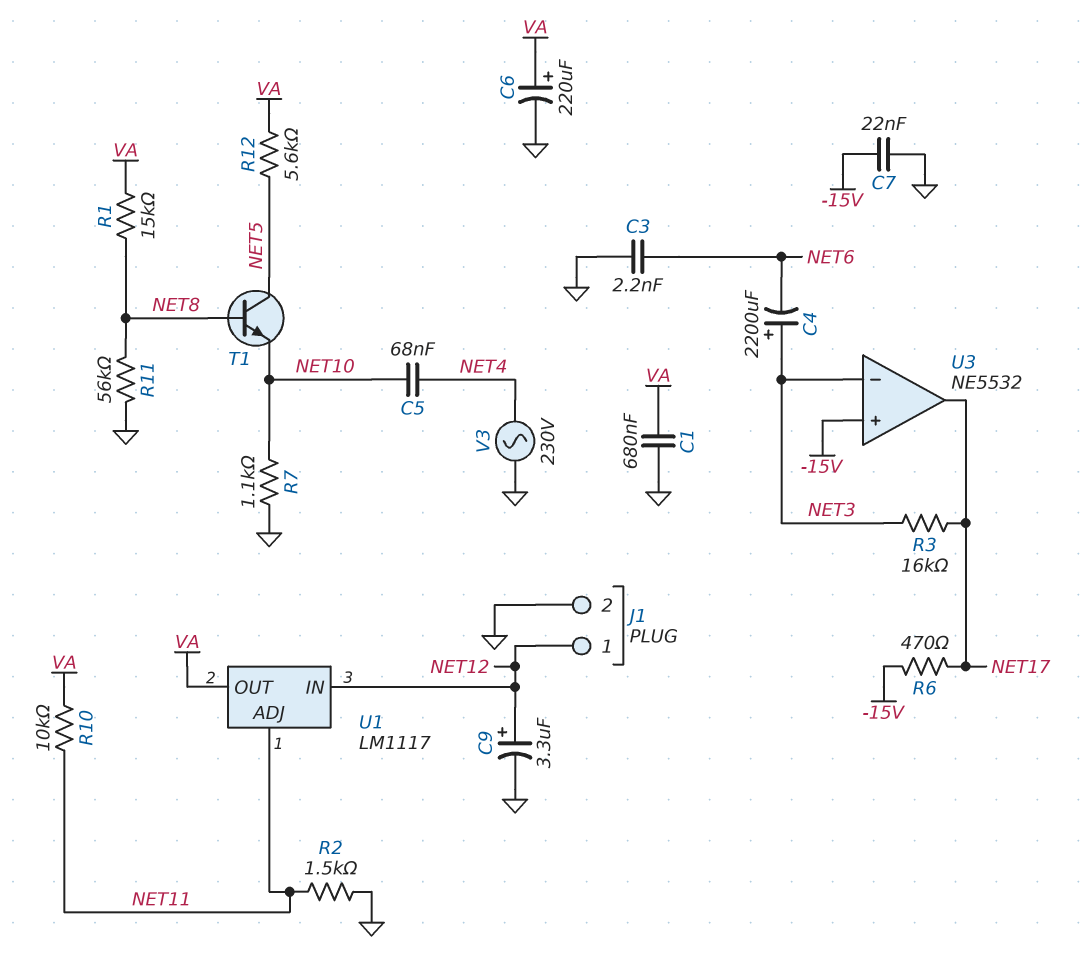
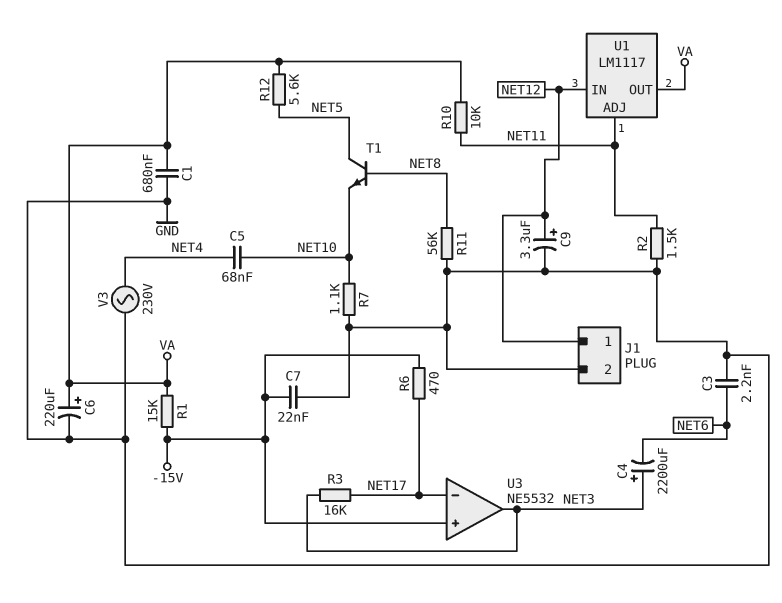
R1: 15k (NET8, VA) -> 15k (-15V, VA)
U3 pin in-: NET3 -> NET17
U3 pin out: NET17 -> NET3

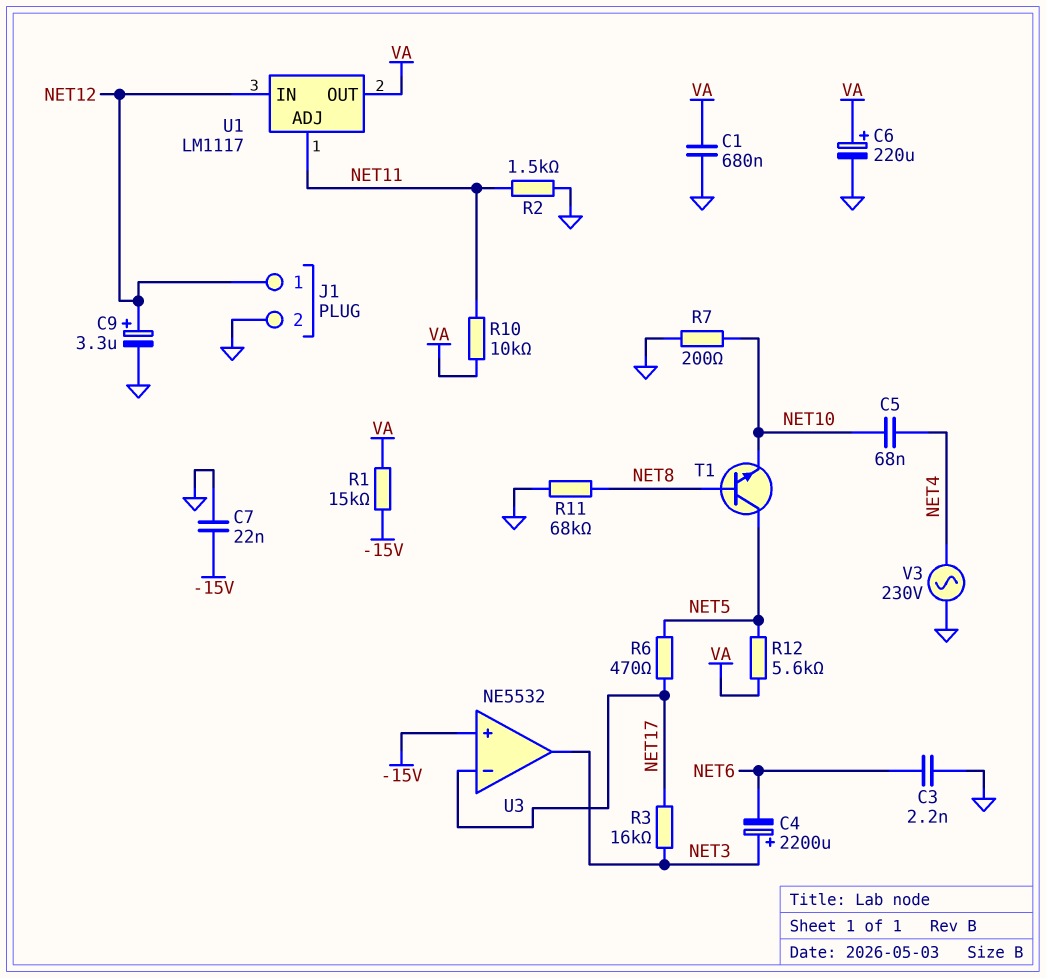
R6: 470 (-15V, NET17) -> 470 (NET5, NET17)
R7: 1.1k (GND, NET10) -> 200 (GND, NET10)
R11: 56k (GND, NET8) -> 68k (GND, NET8)

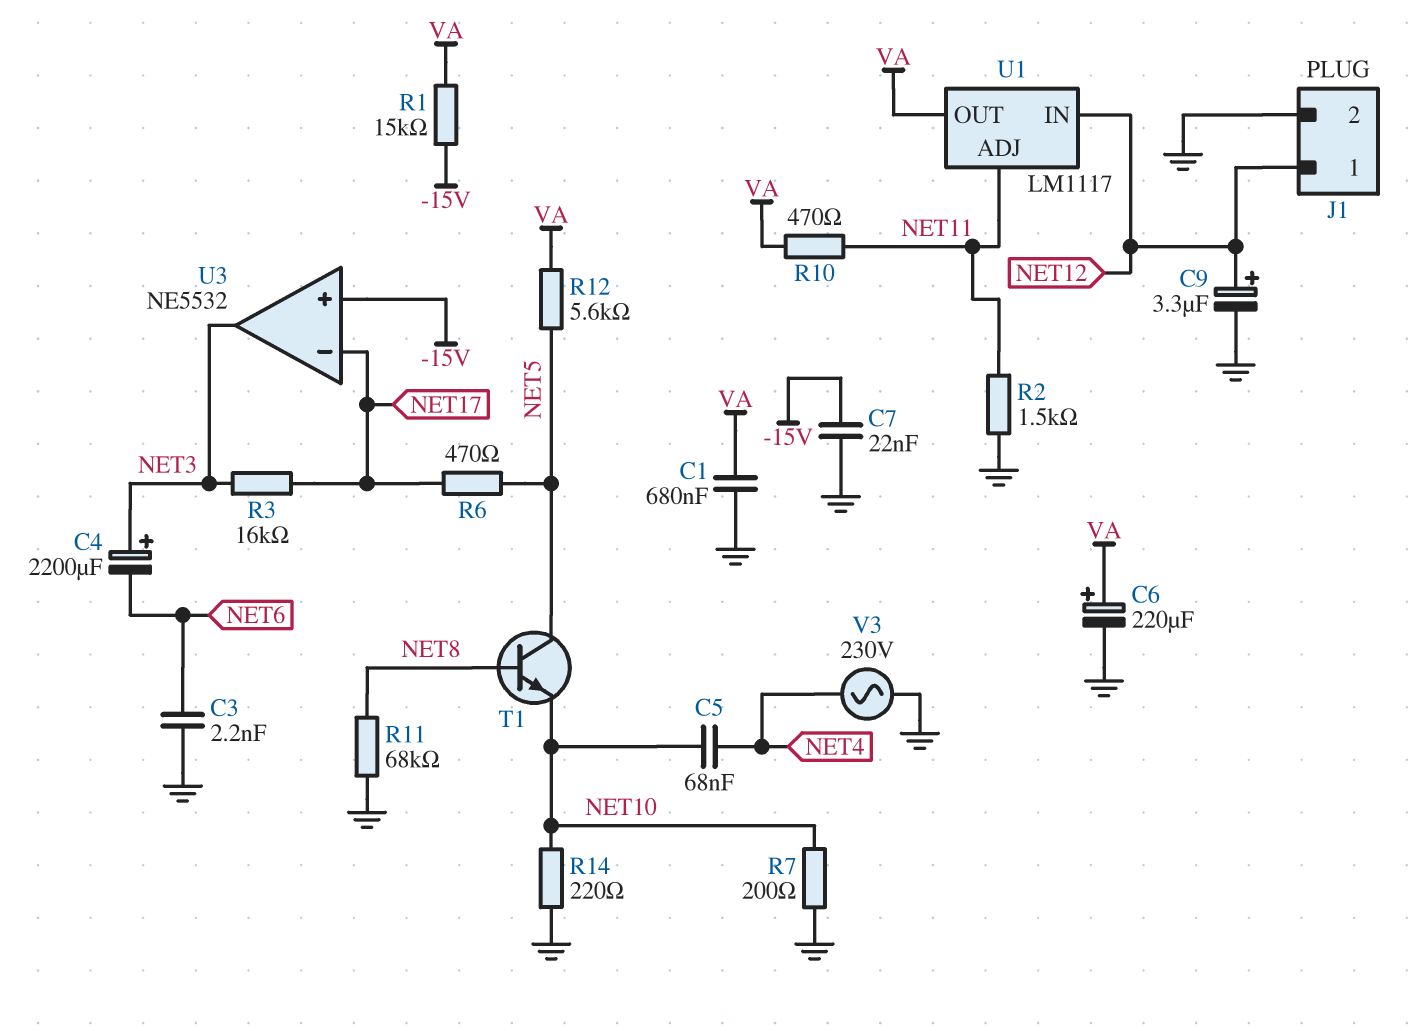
R10: 10k (NET11, VA) -> 470 (NET11, VA)
R14: none -> 220 (GND, NET10)

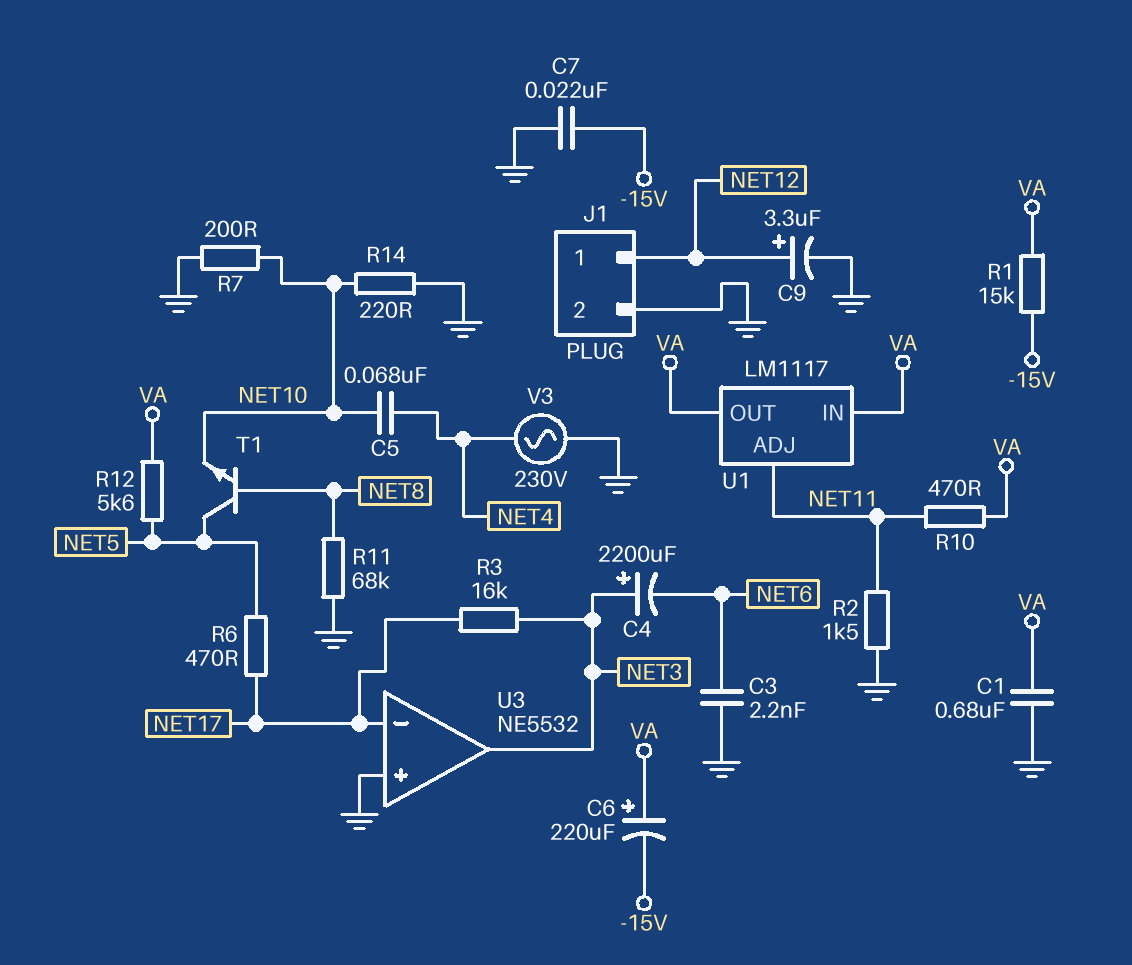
C6: 220uF (plus VA, minus GND) -> 220uF (plus VA, minus -15V)
U1 pin IN: NET12 -> VA
U3 pin in+: -15V -> GND

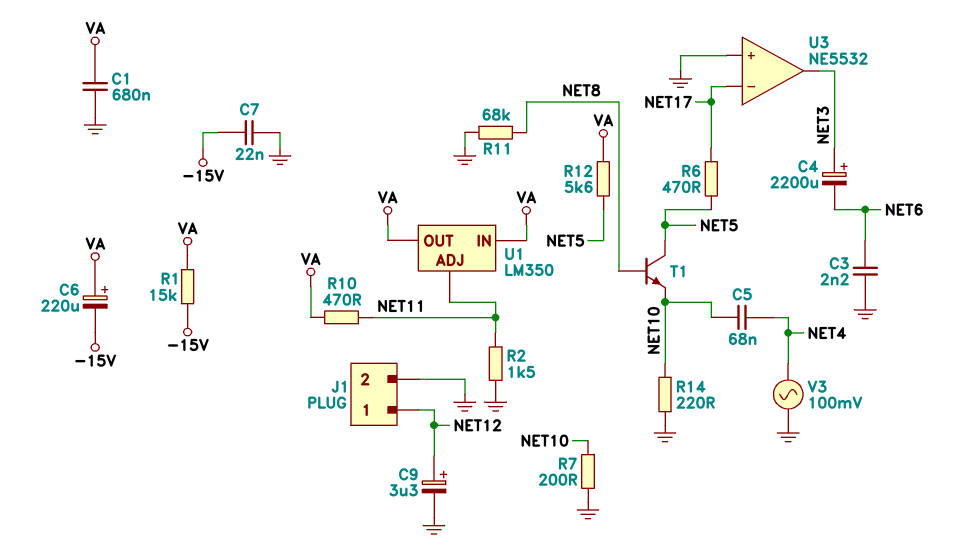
R3: 16k (NET3, NET17) -> none
U1: LM1117 -> LM350
V3: AC 230V (GND, NET4) -> AC 100mV (GND, NET4)

